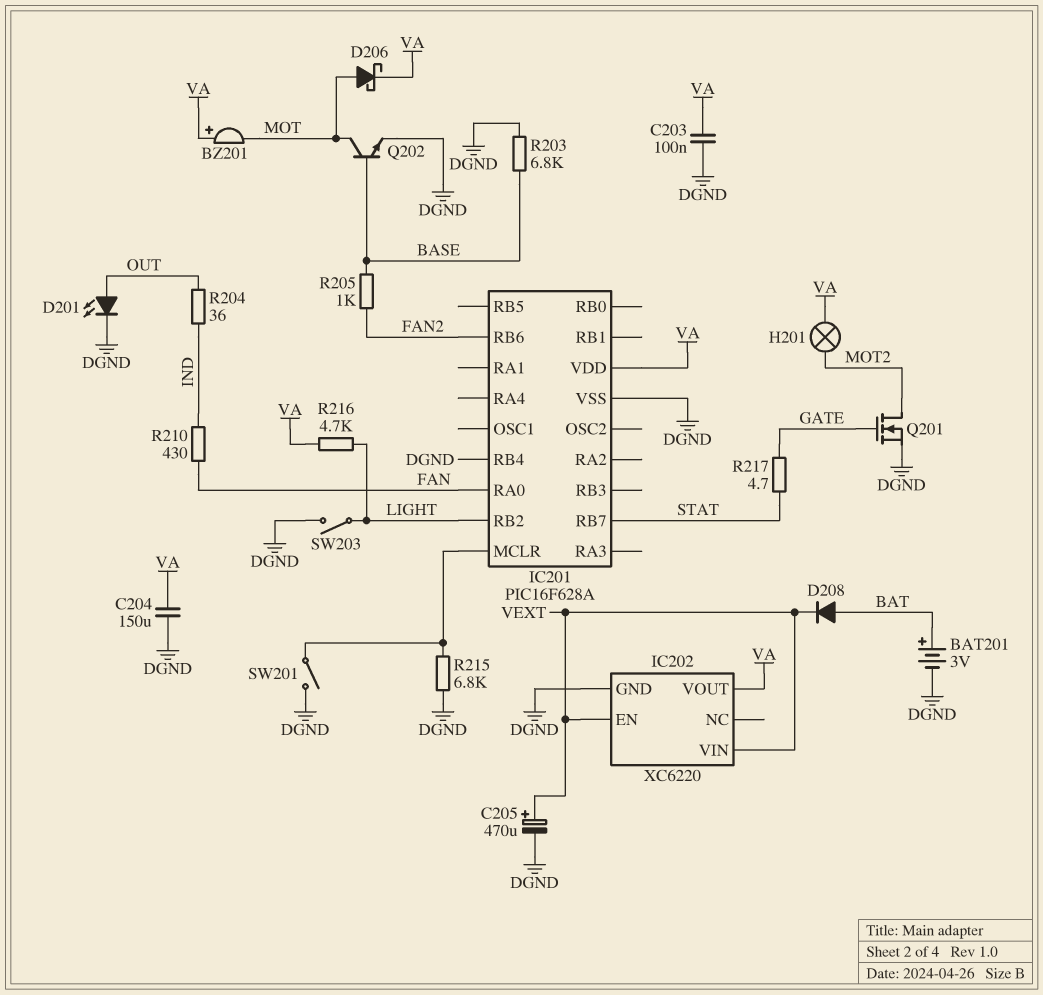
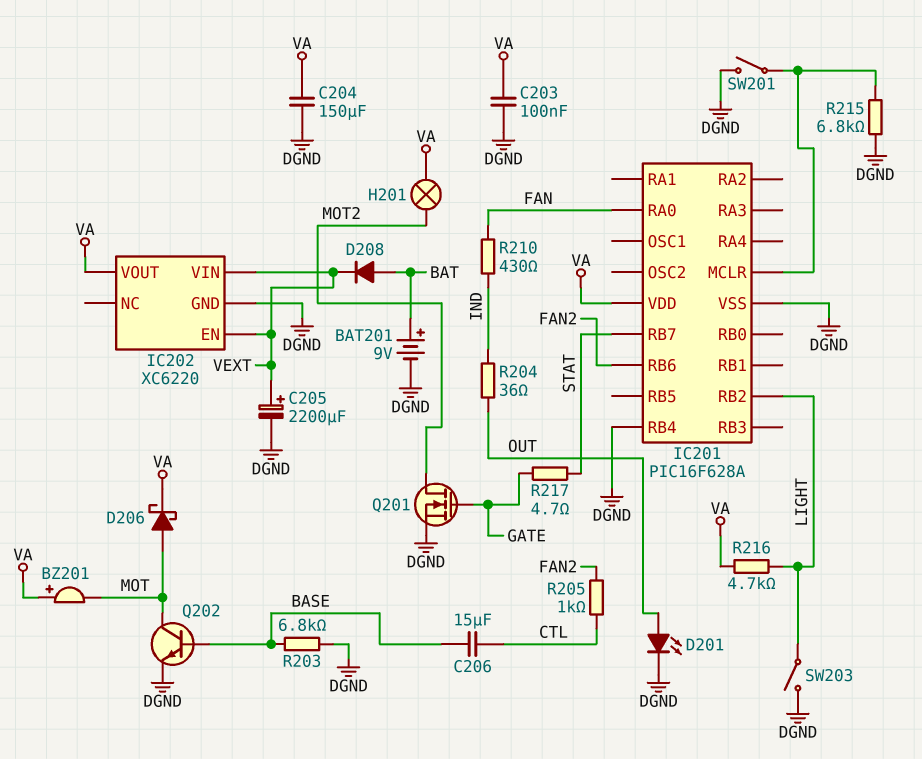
BAT201: 3V (plus BAT, minus DGND) -> 9V (plus BAT, minus DGND)
C205: 470uF (plus VEXT, minus DGND) -> 2200uF (plus VEXT, minus DGND)
C206: none -> 15uF (BASE, CTL)
R205: 1k (BASE, FAN2) -> 1k (CTL, FAN2)

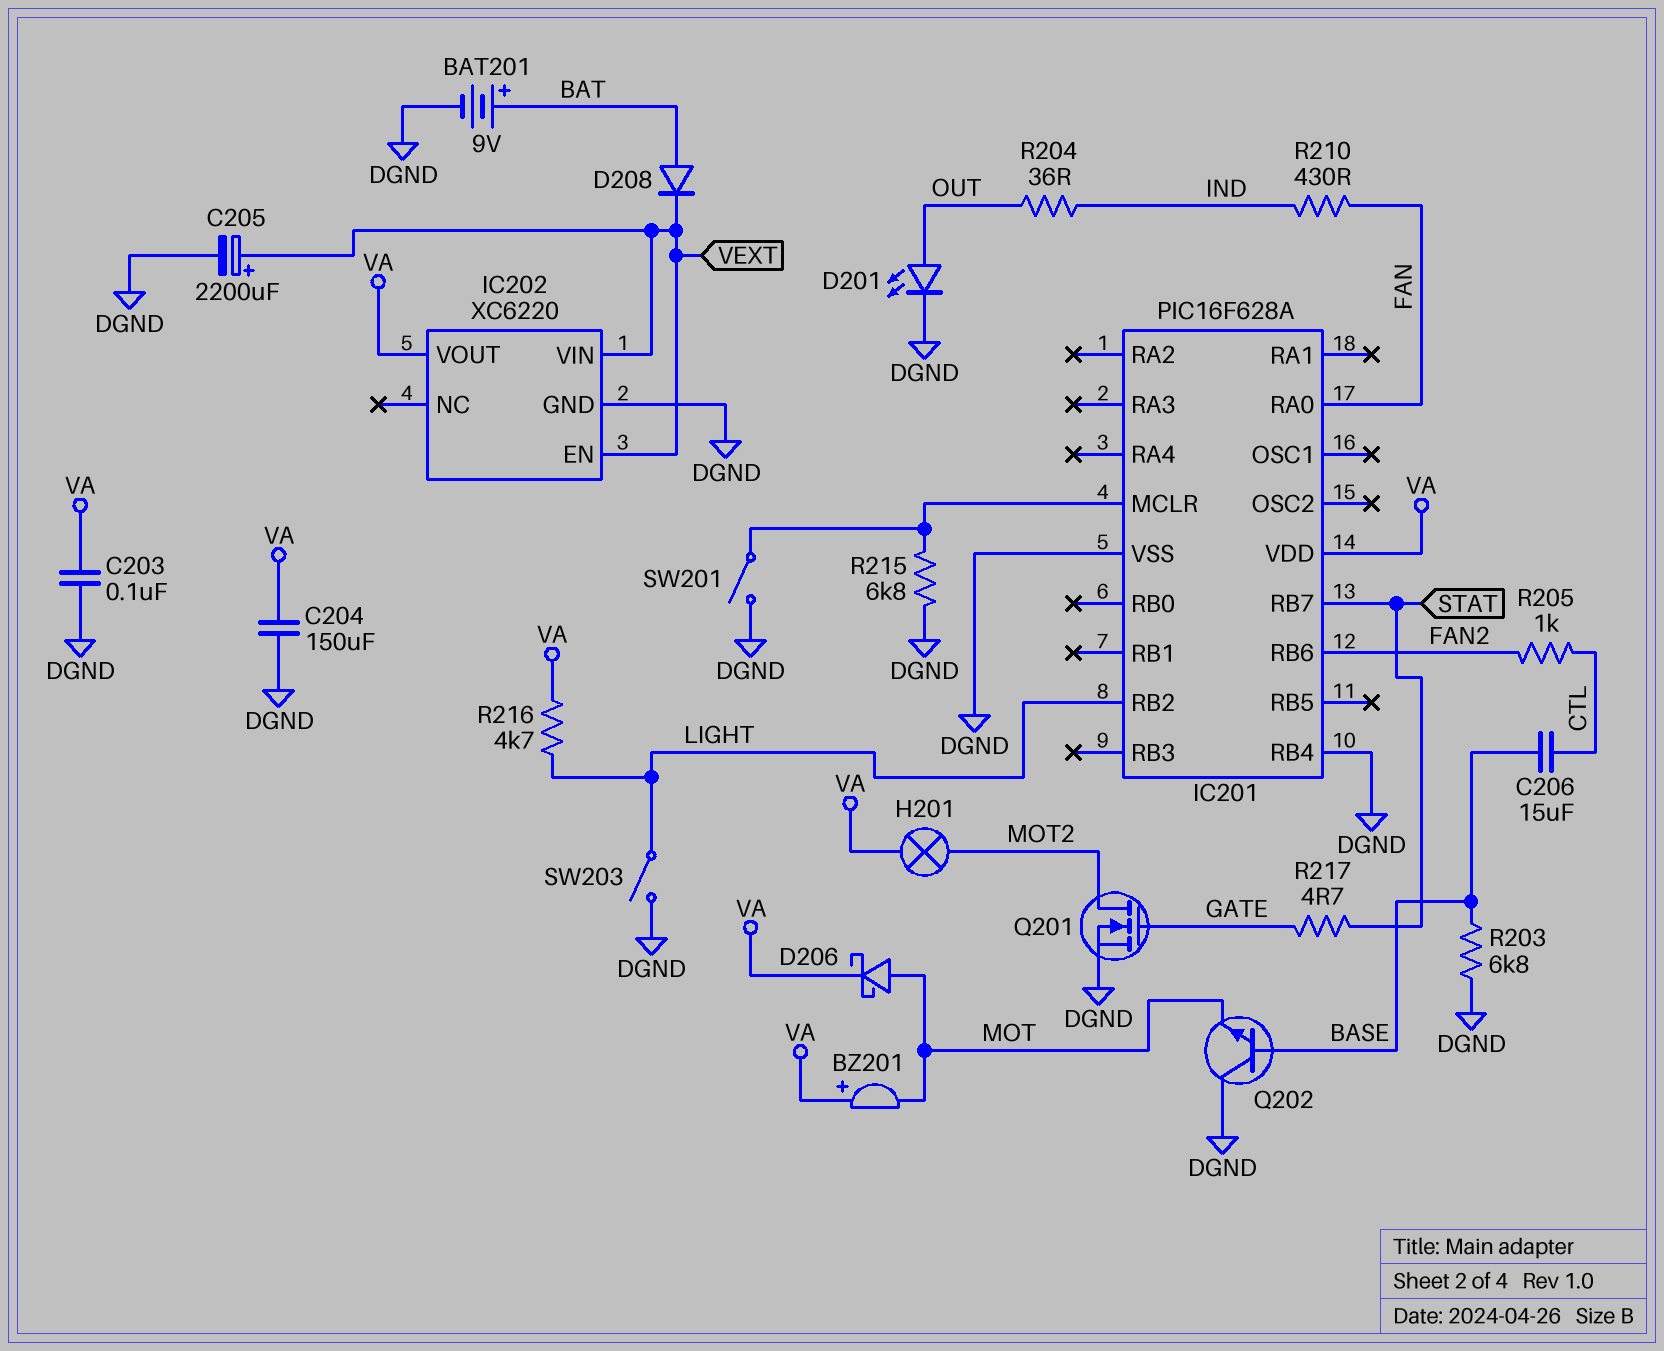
Q202: NPN (B BASE, C MOT, E DGND) -> NPN (B BASE, C DGND, E MOT)

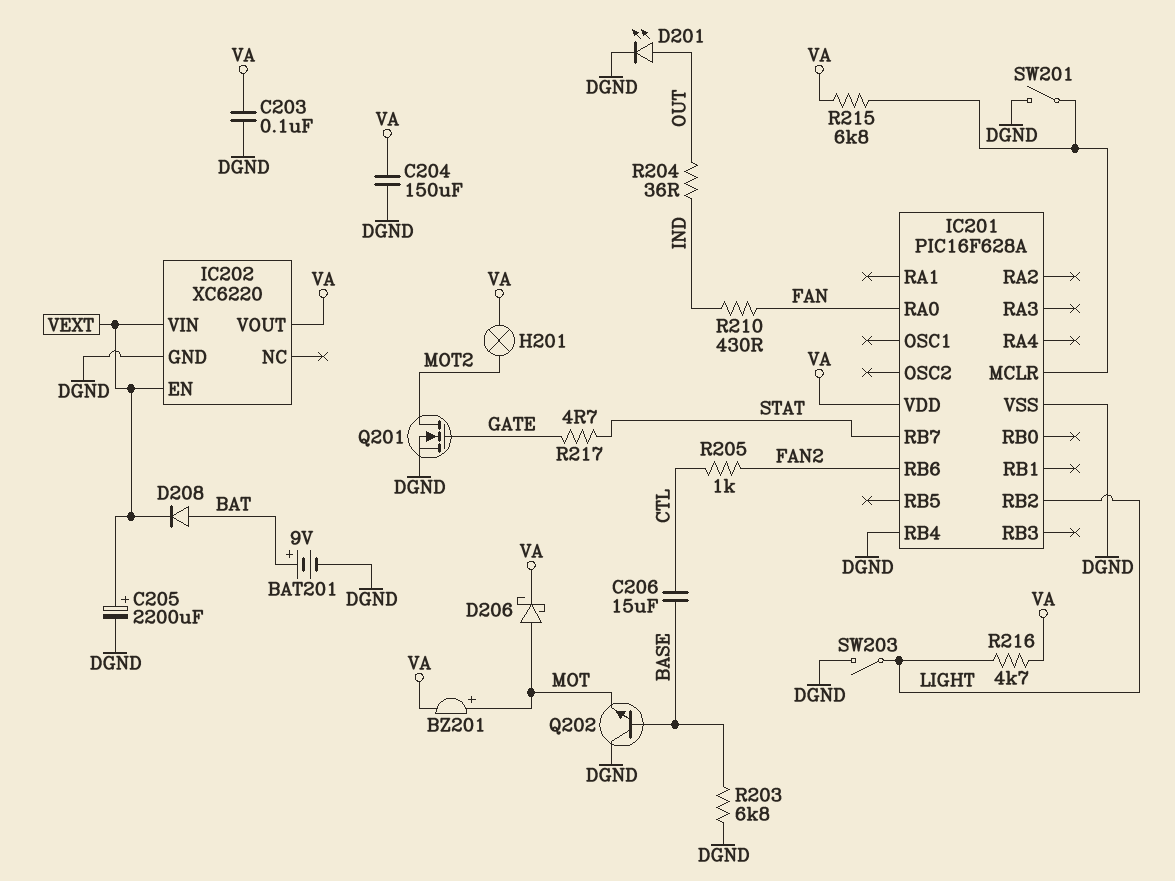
BZ201: buzzer (plus VA, minus MOT) -> buzzer (plus MOT, minus VA)
R215: 6.8k (DGND, IC201/MCLR) -> 6.8k (IC201/MCLR, VA)

